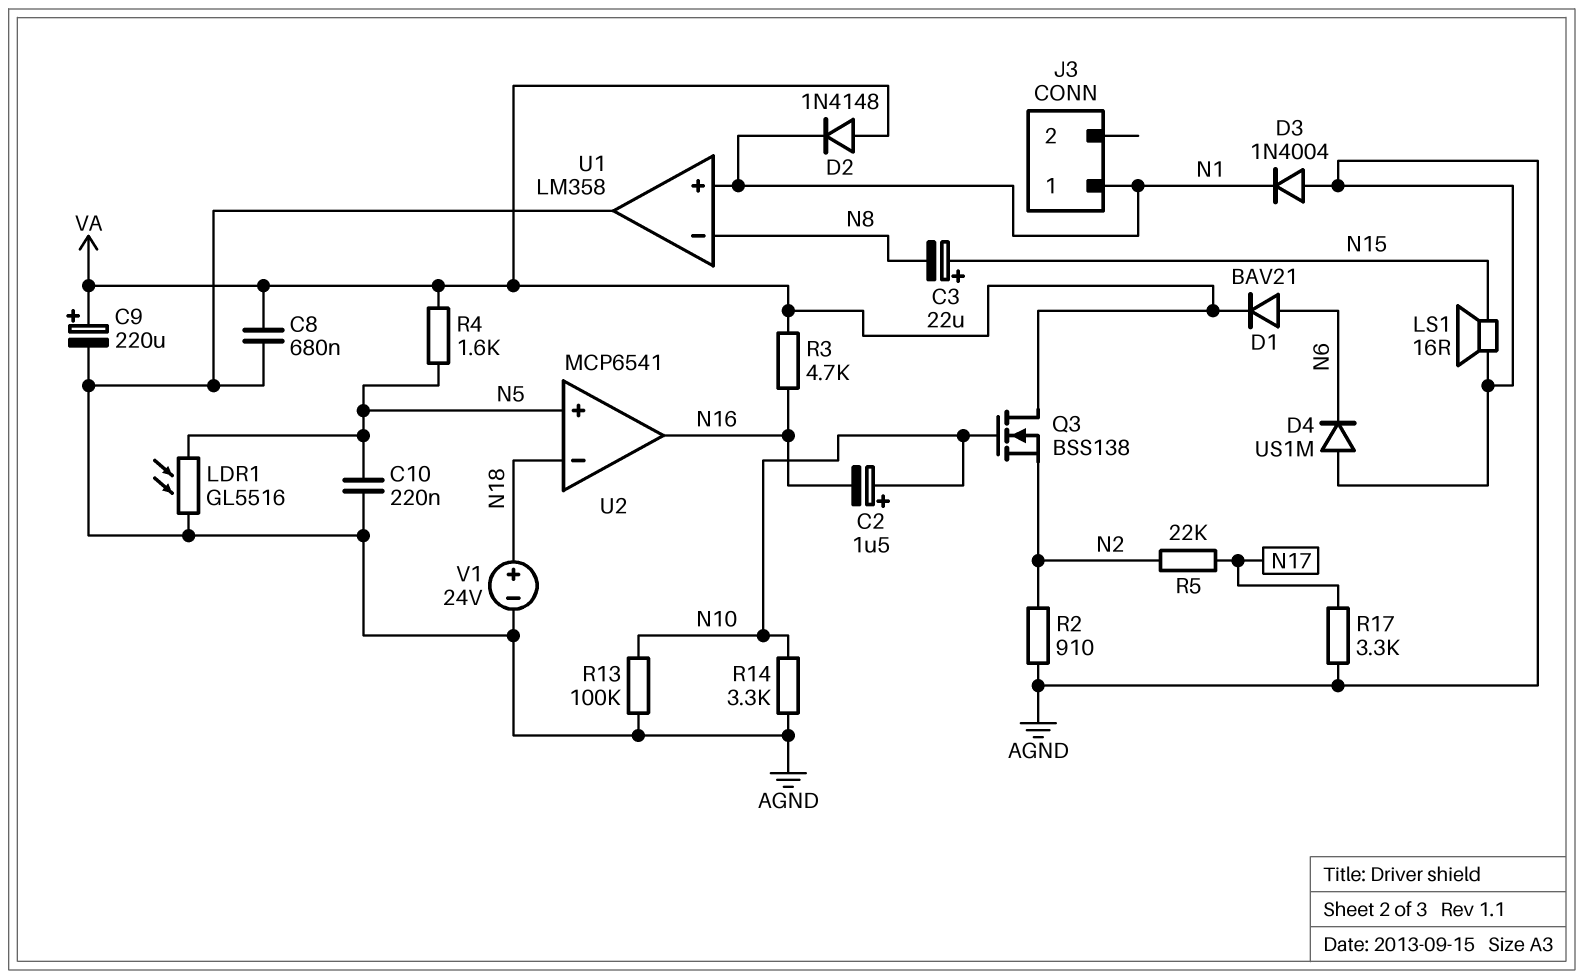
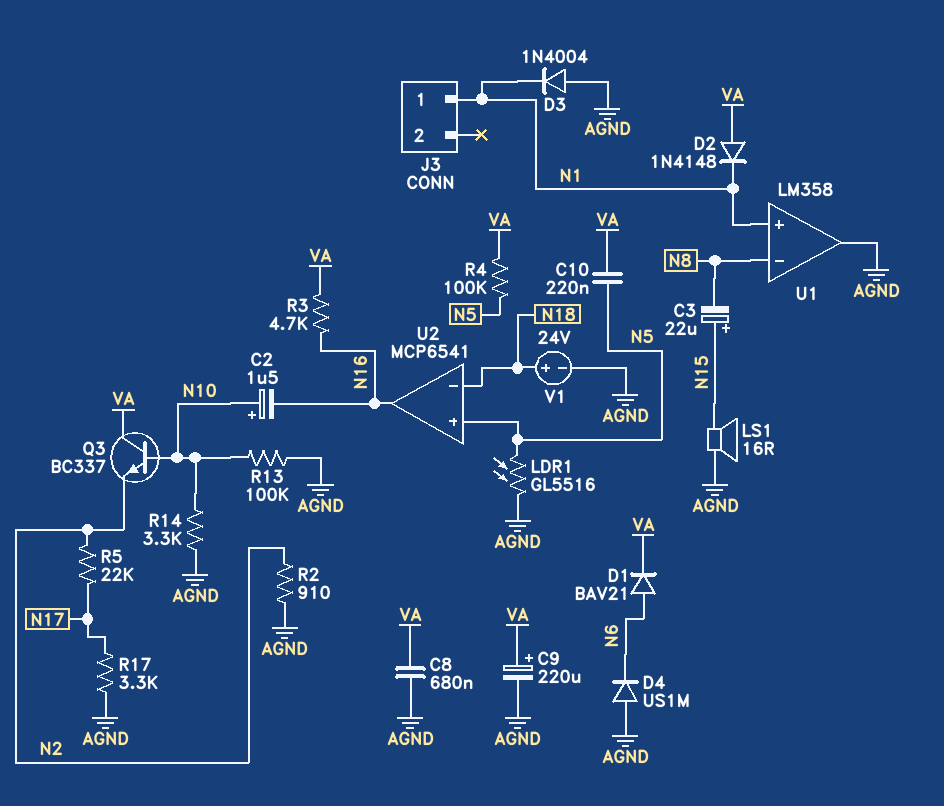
C10: 220nF (AGND, N5) -> 220nF (N5, VA)
Q3: NMOS BSS138 (G N10, D VA, S N2) -> NPN BC337 (B N10, C VA, E N2)
R4: 1.6k (N5, VA) -> 100k (N5, VA)

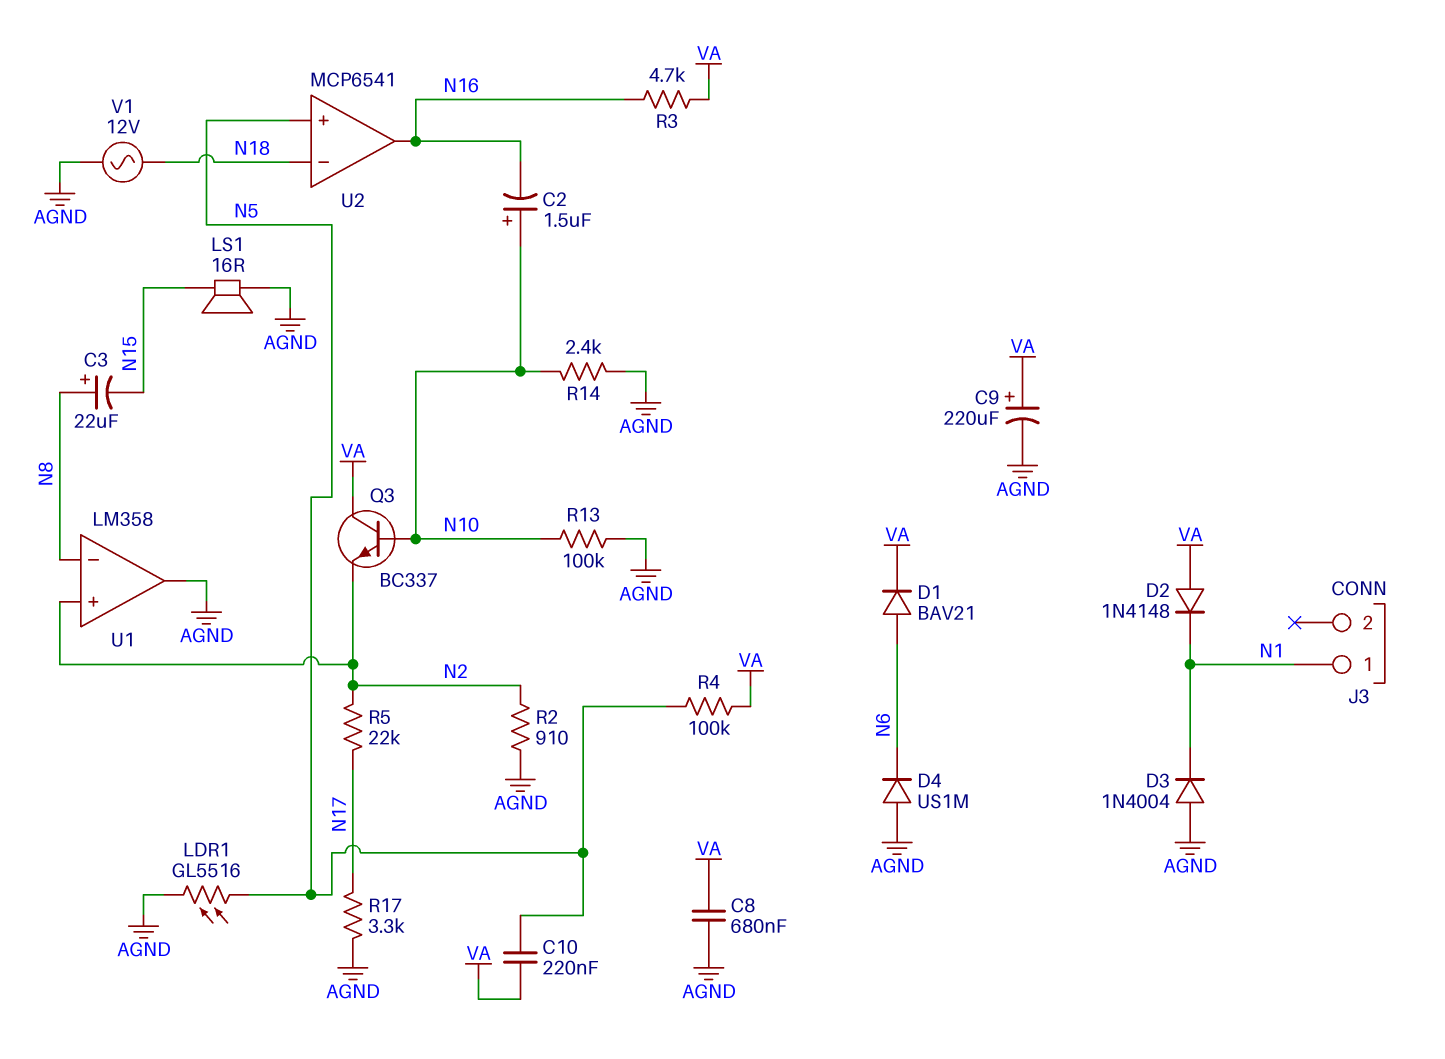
C3: 22uF (plus N15, minus N8) -> 22uF (plus N8, minus N15)
R14: 3.3k (AGND, N10) -> 2.4k (AGND, N10)
U1 pin in+: N1 -> N2
V1: 24V (plus N18, minus AGND) -> AC 12V (AGND, N18)

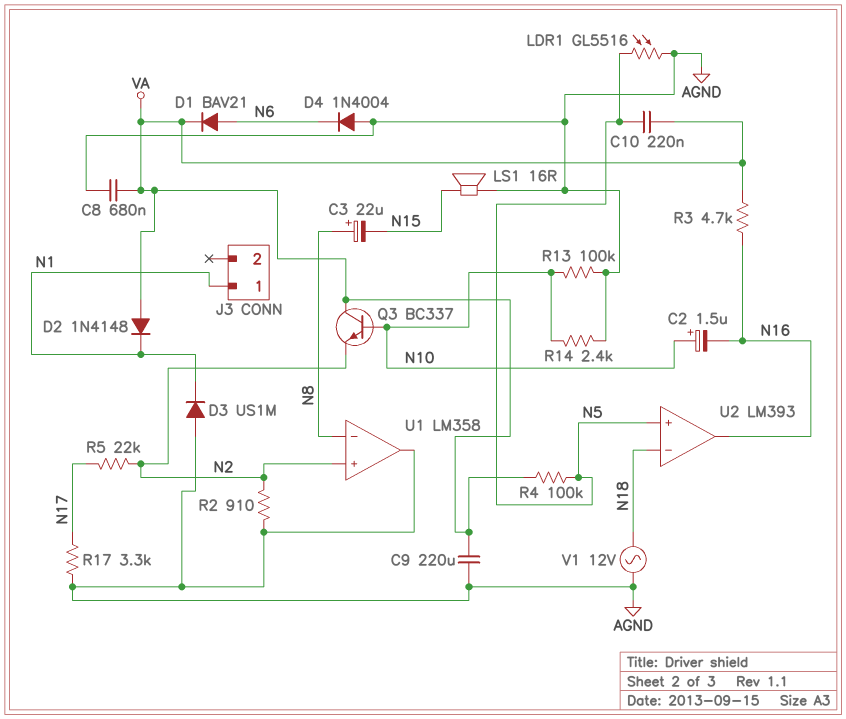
C9: 220uF (plus VA, minus AGND) -> 220uF (AGND, VA)
D3: diode 1N4004 (A AGND, K N1) -> diode US1M (A AGND, K N1)
D4: diode US1M (A AGND, K N6) -> diode 1N4004 (A AGND, K N6)
U2: MCP6541 -> LM393

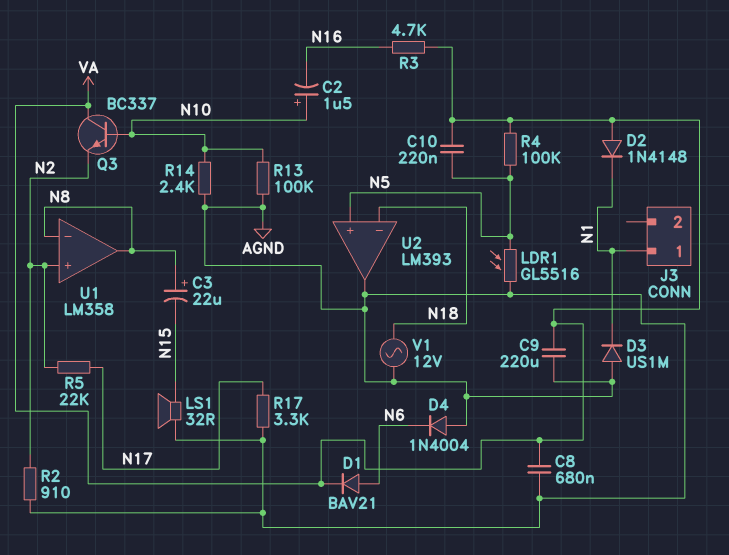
LS1: speaker 16R (AGND, N15) -> speaker 32R (AGND, N15)
U1 pin out: AGND -> N8
U2 pin out: N16 -> AGND

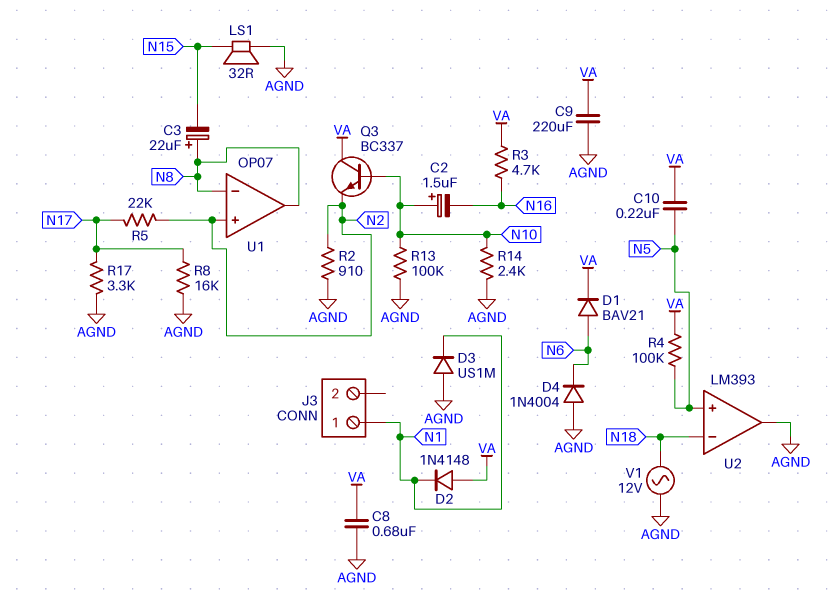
LDR1: GL5516 (AGND, N5) -> none
R8: none -> 16k (AGND, N17)
U1: LM358 -> OP07

